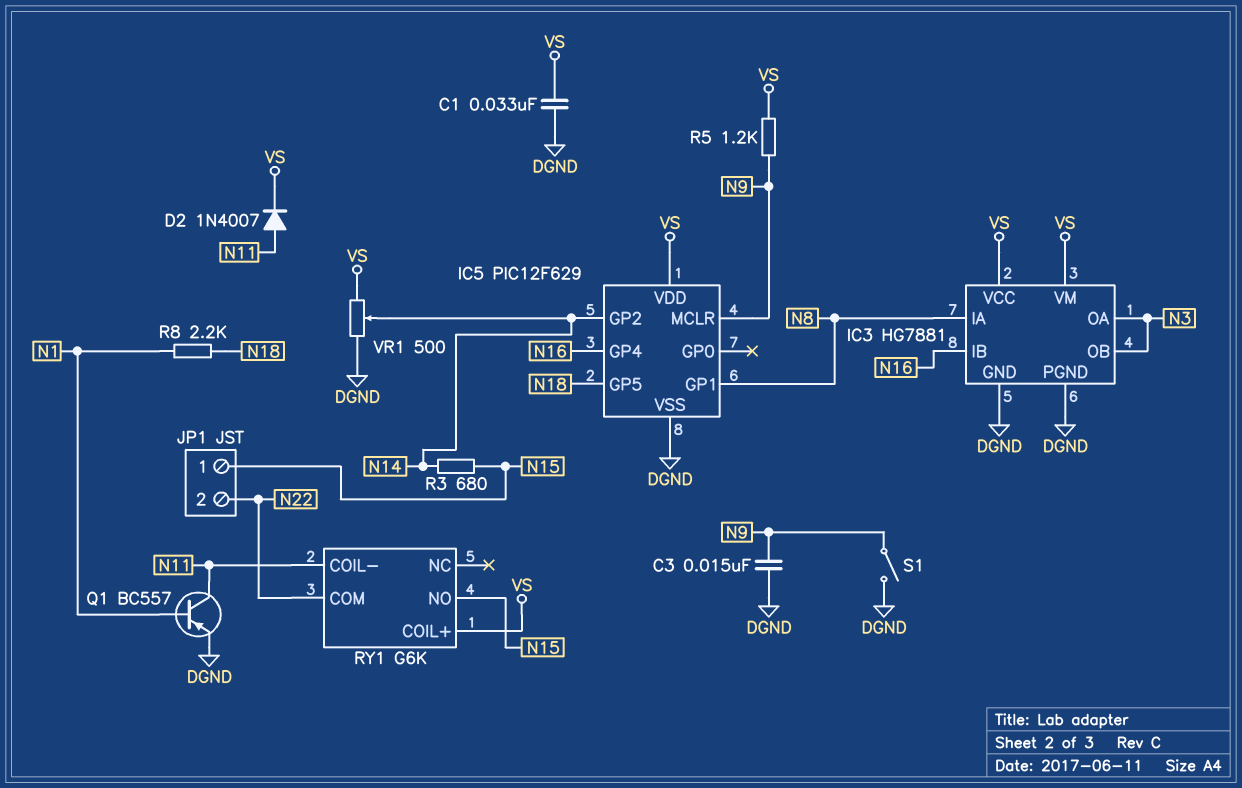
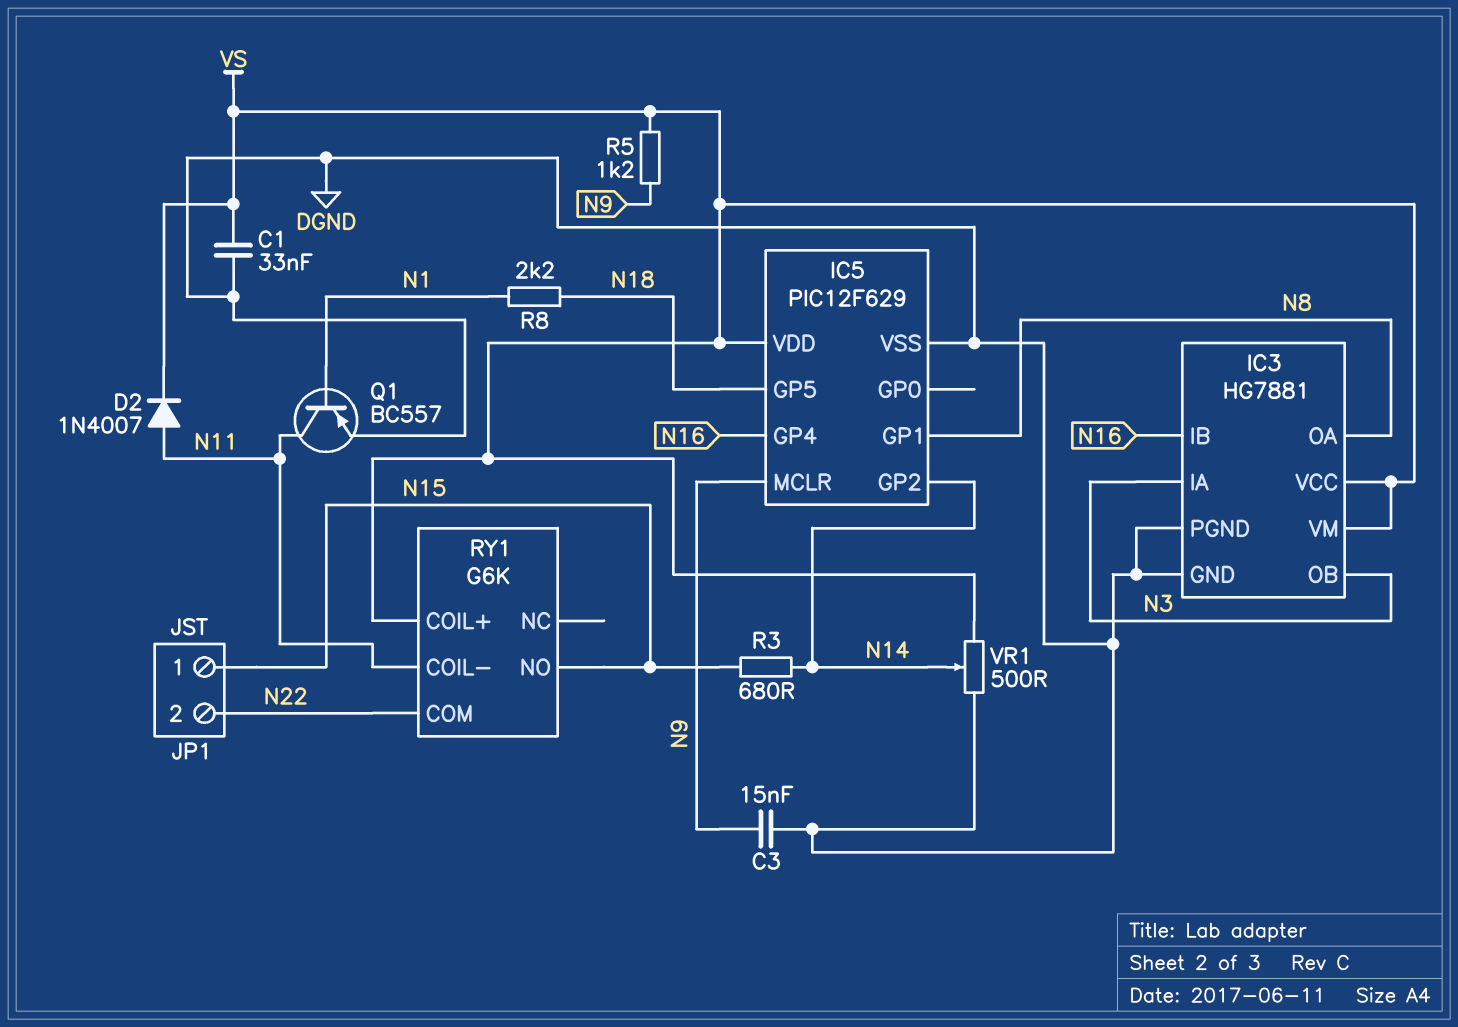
IC3 pin IA: N8 -> N3
IC3 pin OA: N3 -> N8
S1: switch (DGND, N9) -> none

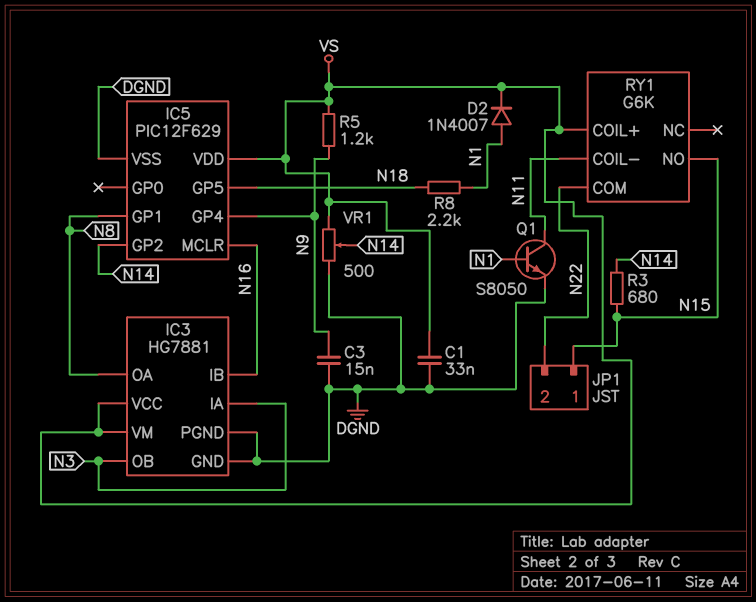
D2: diode 1N4007 (A N11, K VS) -> diode 1N4007 (A N1, K VS)
IC5 pin GP4: N16 -> N9
IC5 pin MCLR: N9 -> N16
Q1: PNP BC557 (B N1, C N11, E DGND) -> NPN S8050 (B N1, C N11, E DGND)

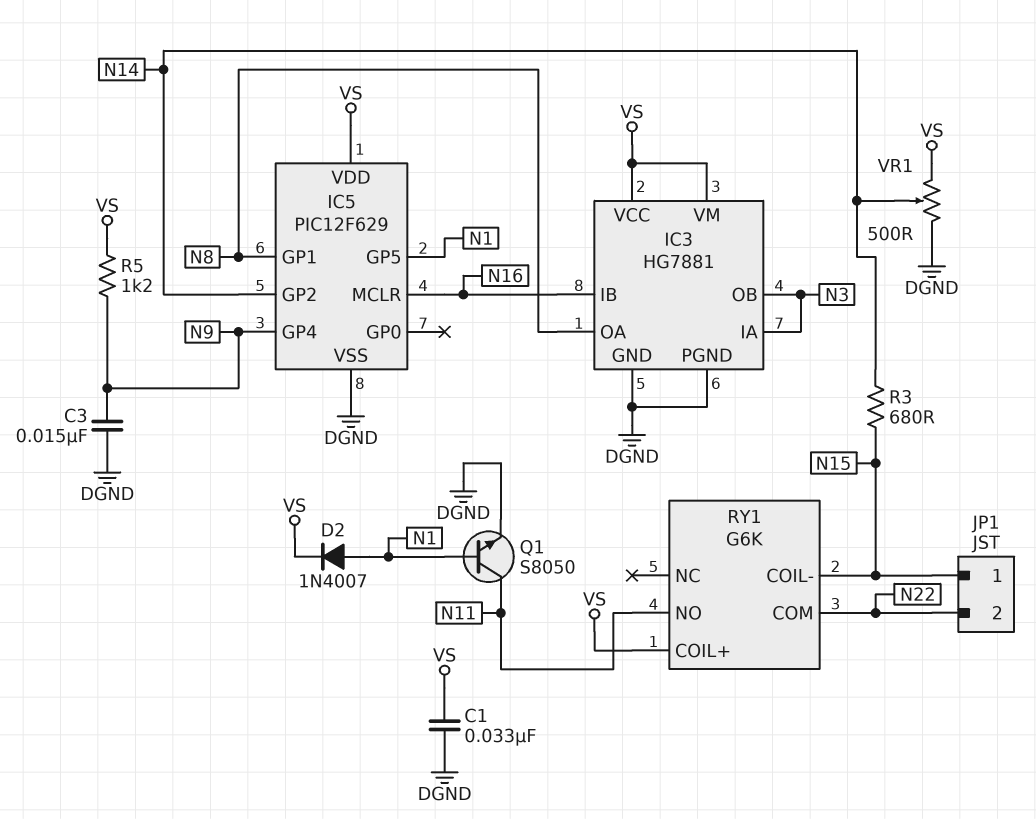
IC5 pin GP5: N18 -> N1
R8: 2.2k (N1, N18) -> none
RY1 pin COIL-: N11 -> N15
RY1 pin NO: N15 -> N11

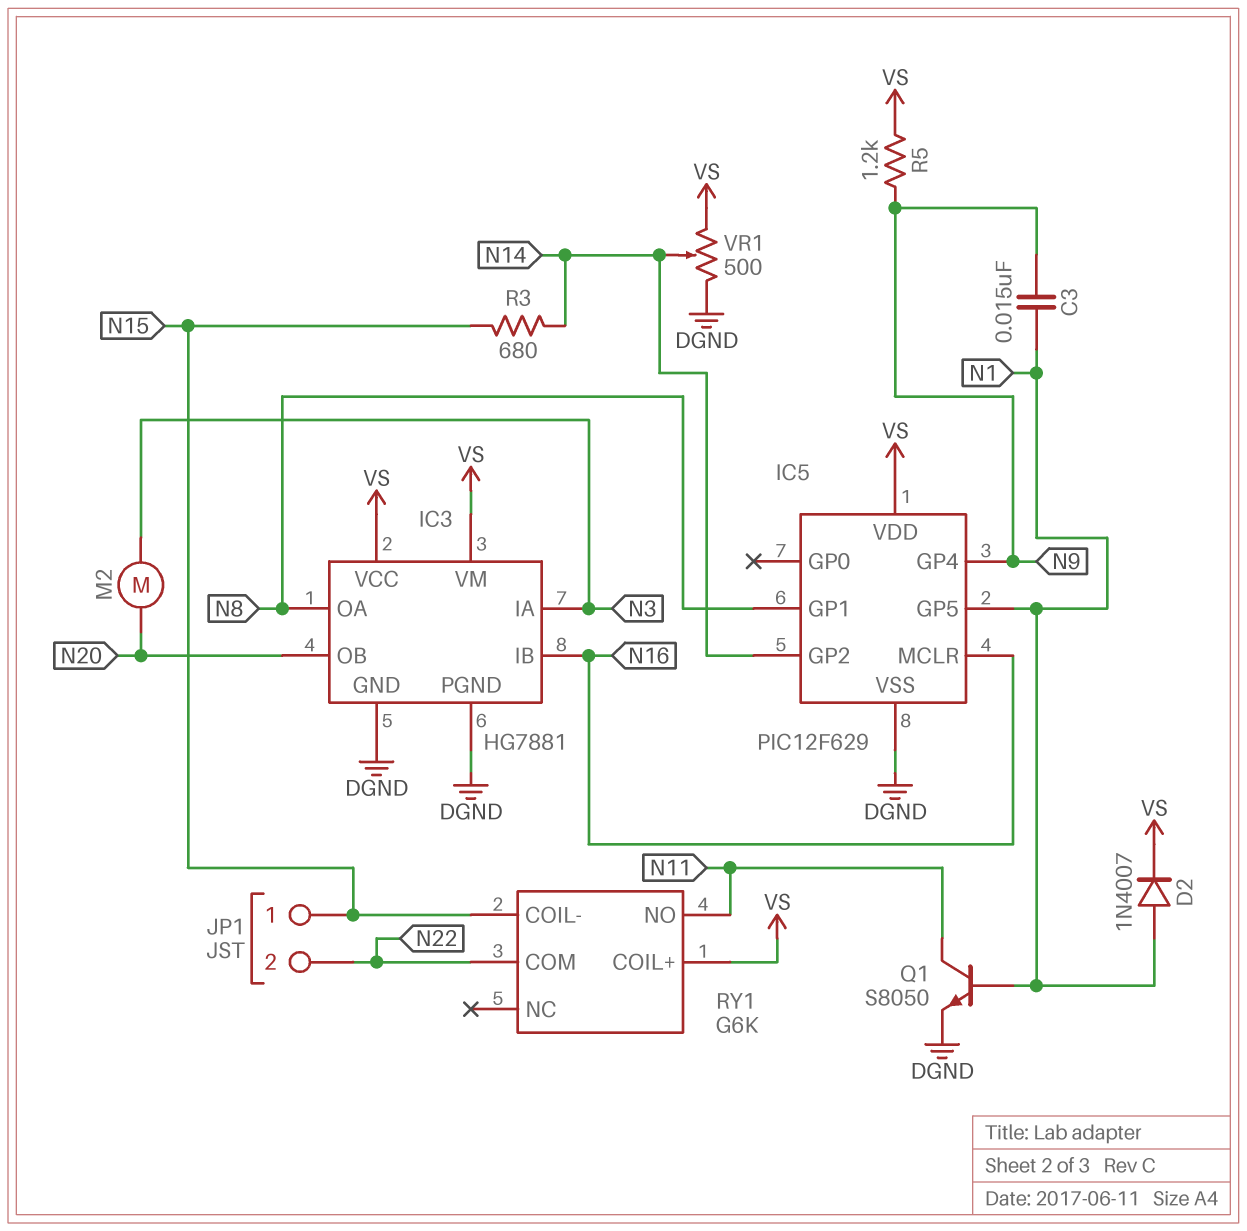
C1: 33nF (DGND, VS) -> none
C3: 15nF (DGND, N9) -> 15nF (N1, N9)
IC3 pin OB: N3 -> N20
M2: none -> motor (N3, N20)

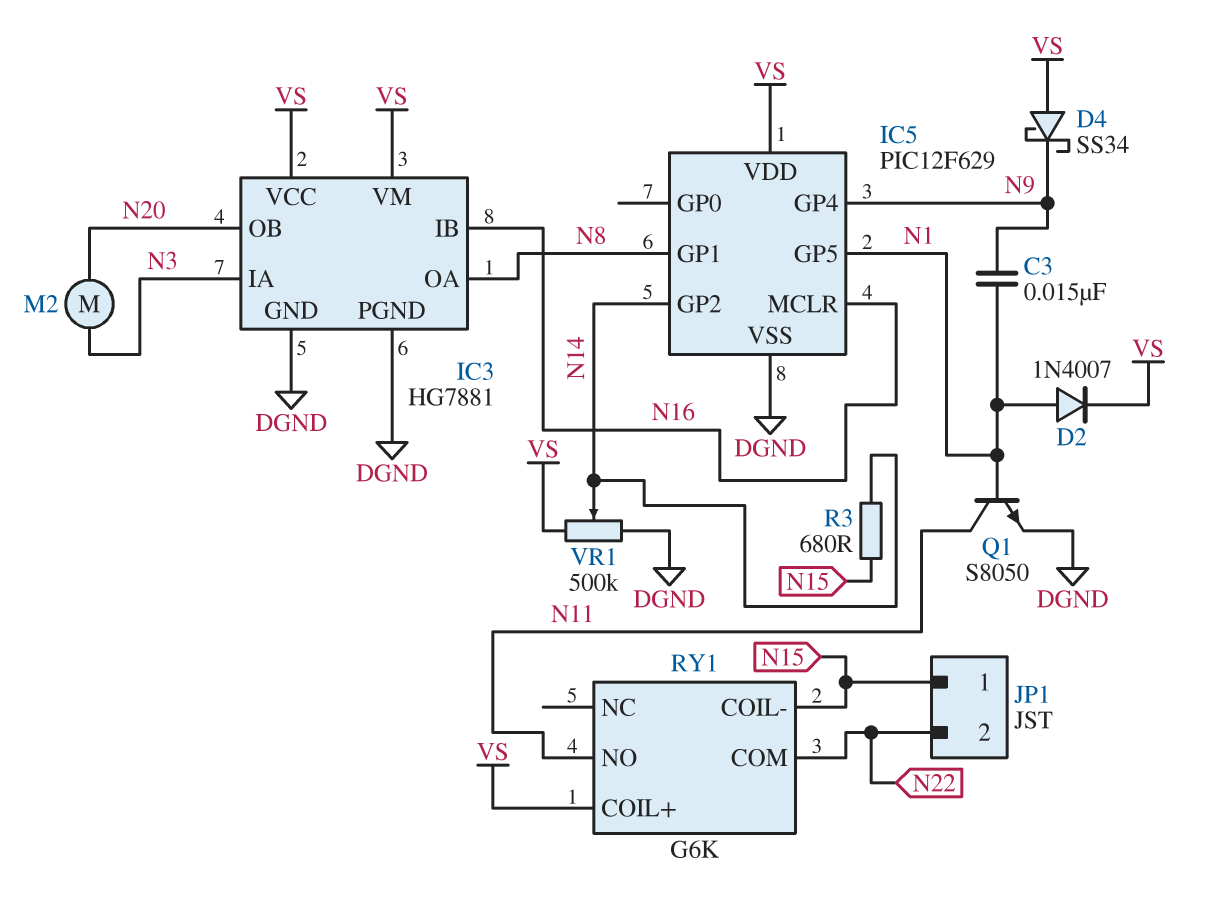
D4: none -> schottky SS34 (A VS, K N9)
R5: 1.2k (N9, VS) -> none
VR1: 500 (DGND, VS, wiper N14) -> 500k (DGND, VS, wiper N14)

